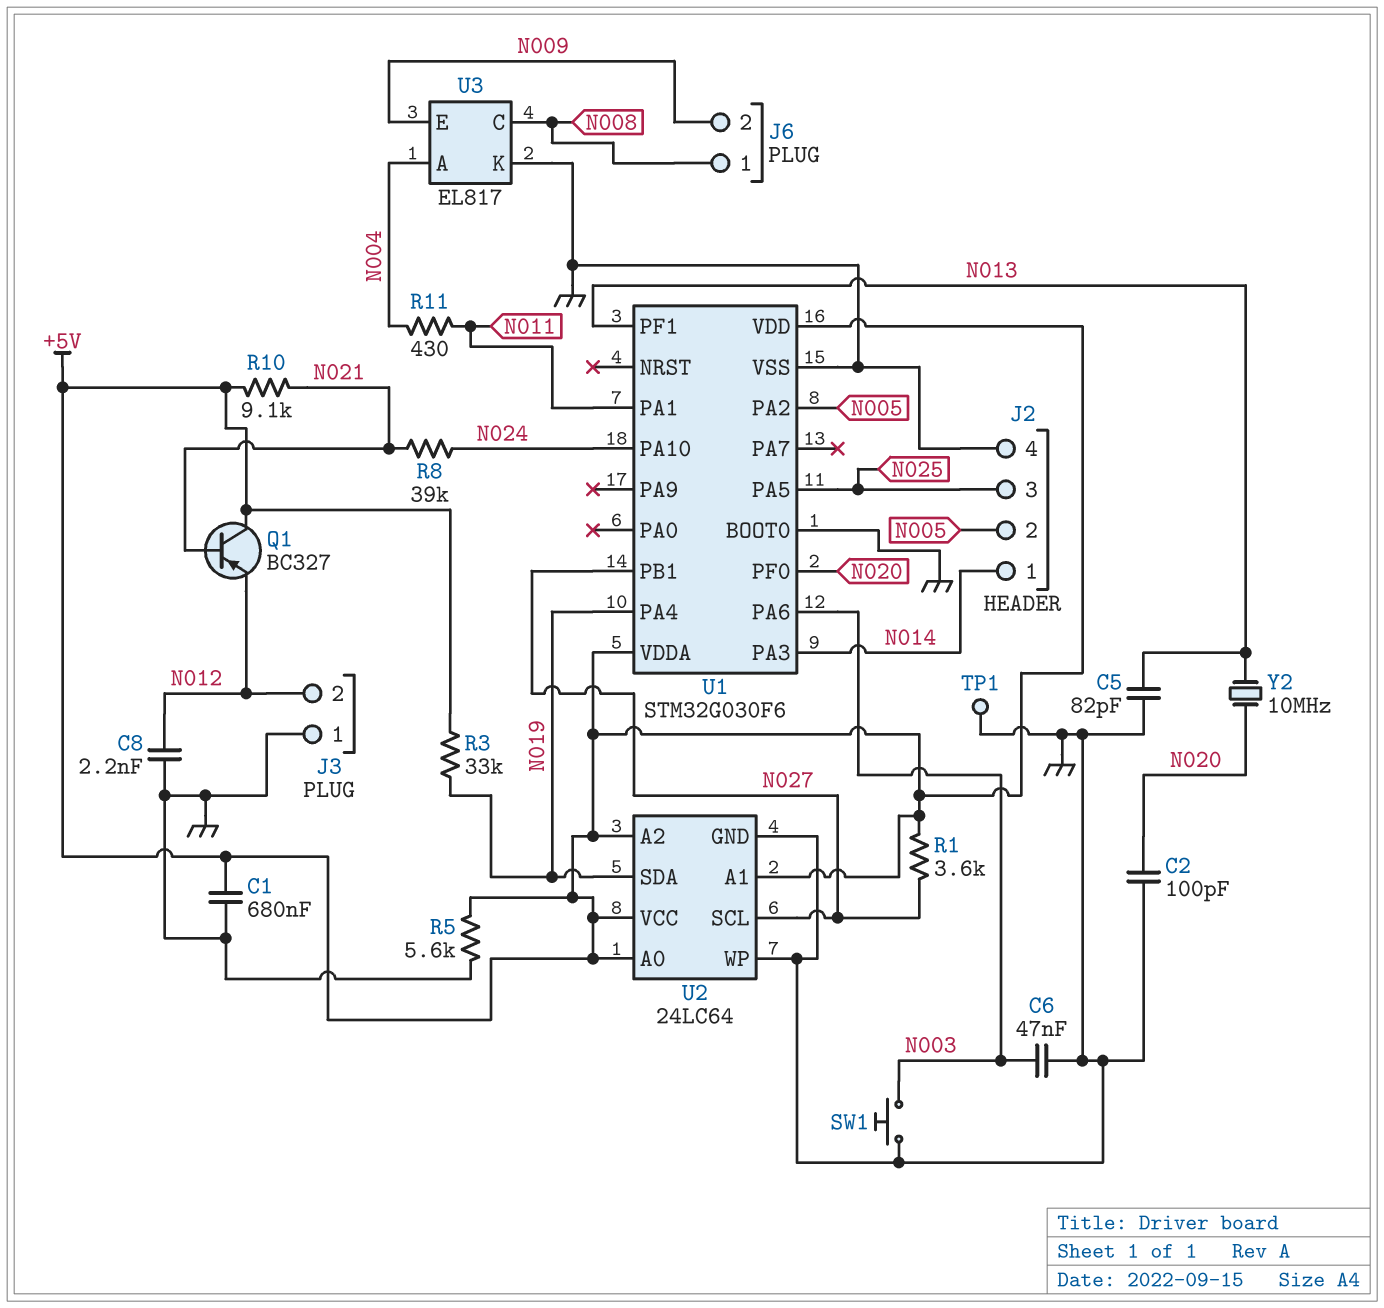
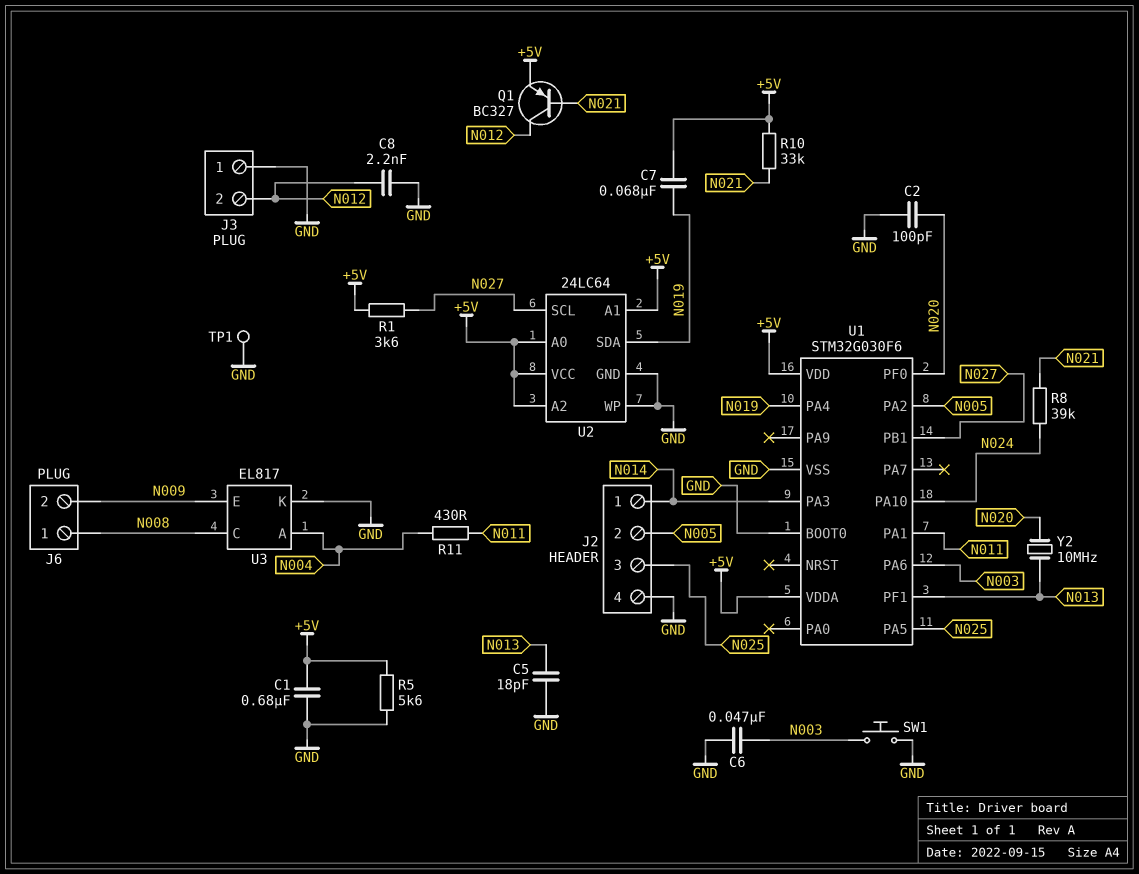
C5: 82pF (GND, N013) -> 18pF (GND, N013)
C7: none -> 68nF (+5V, N019)
Q1: PNP BC327 (B N021, C +5V, E N012) -> PNP BC327 (B N021, C N012, E +5V)
R3: 33k (+5V, N019) -> none
R10: 9.1k (+5V, N021) -> 33k (+5V, N021)

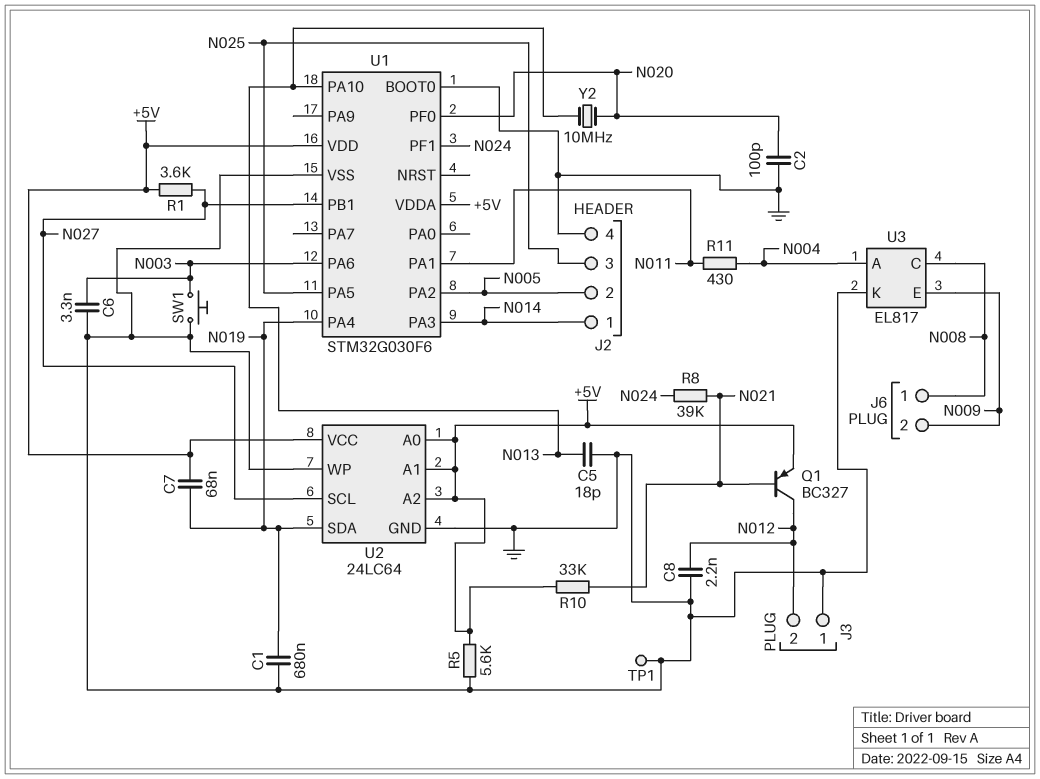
C1: 680nF (+5V, GND) -> 680nF (GND, N019)
C6: 47nF (GND, N003) -> 3.3nF (GND, N003)
U1 pin PA10: N024 -> N013
U1 pin PF1: N013 -> N024

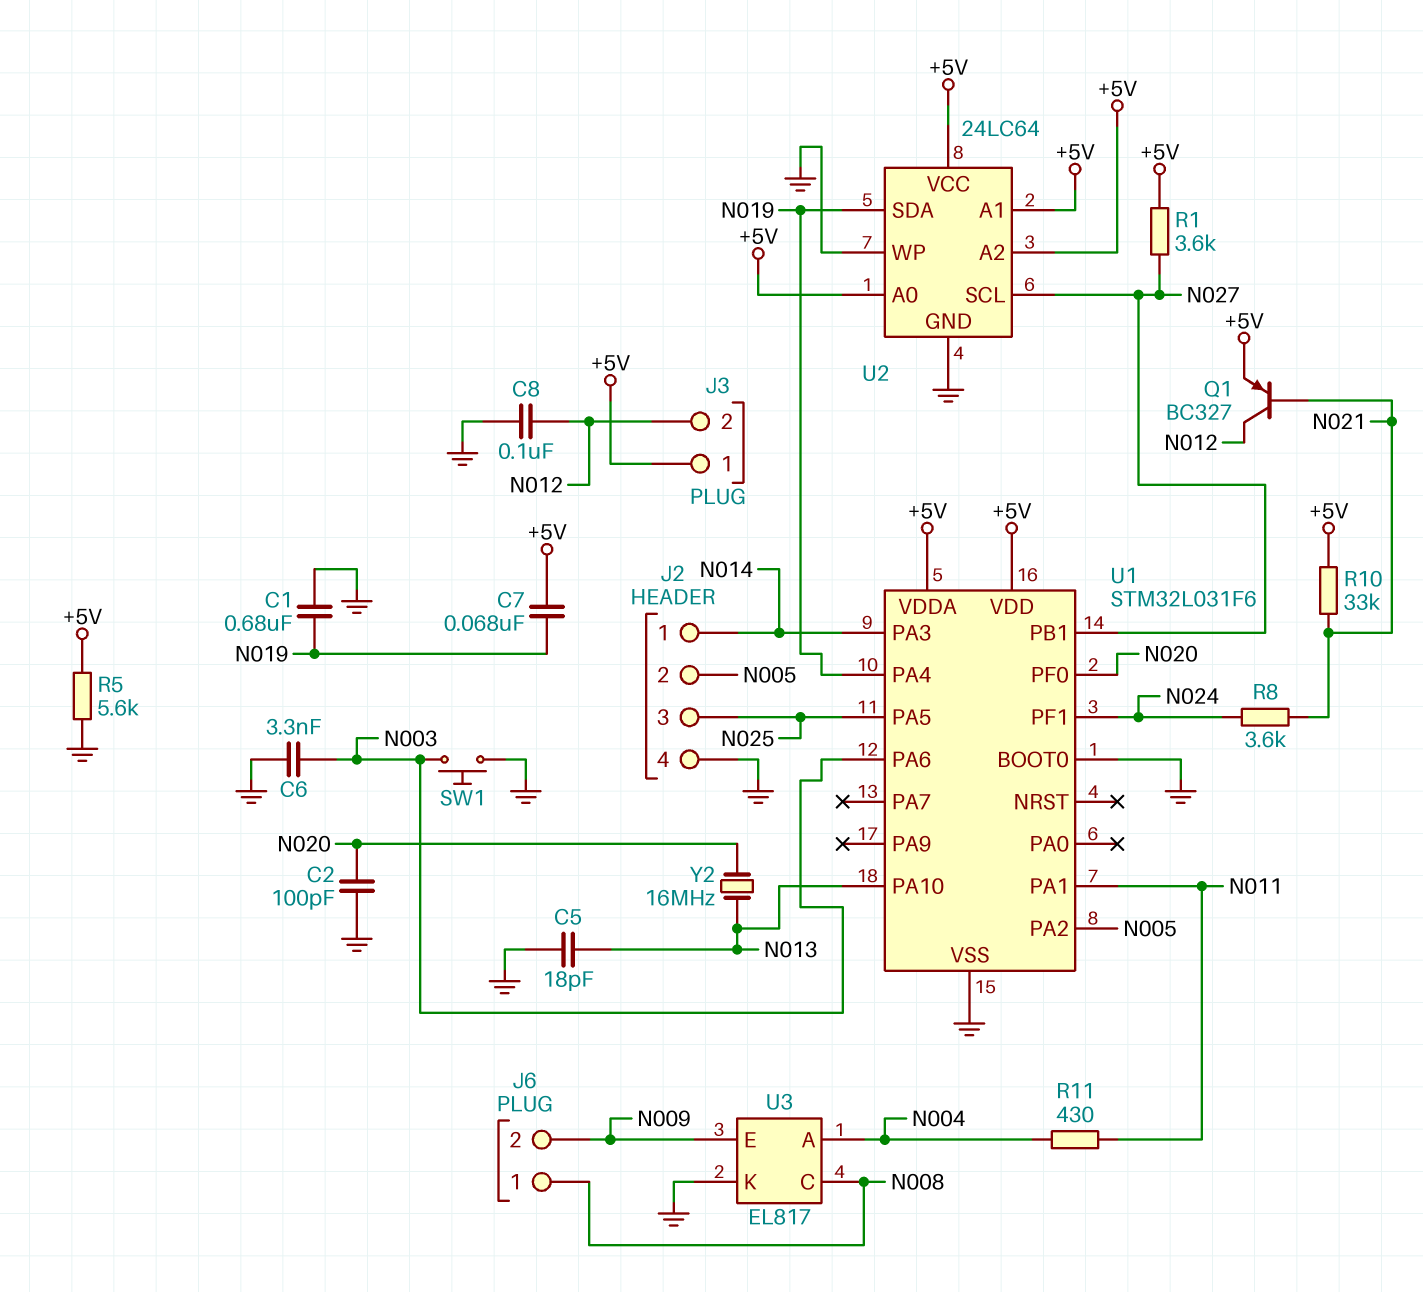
C8: 2.2nF (GND, N012) -> 100nF (GND, N012)
J3 pin 1: GND -> +5V
R8: 39k (N021, N024) -> 3.6k (N021, N024)
TP1: test point (GND) -> none
U1: STM32G030F6 -> STM32L031F6
Y2: 10MHz (N013, N020) -> 16MHz (N013, N020)

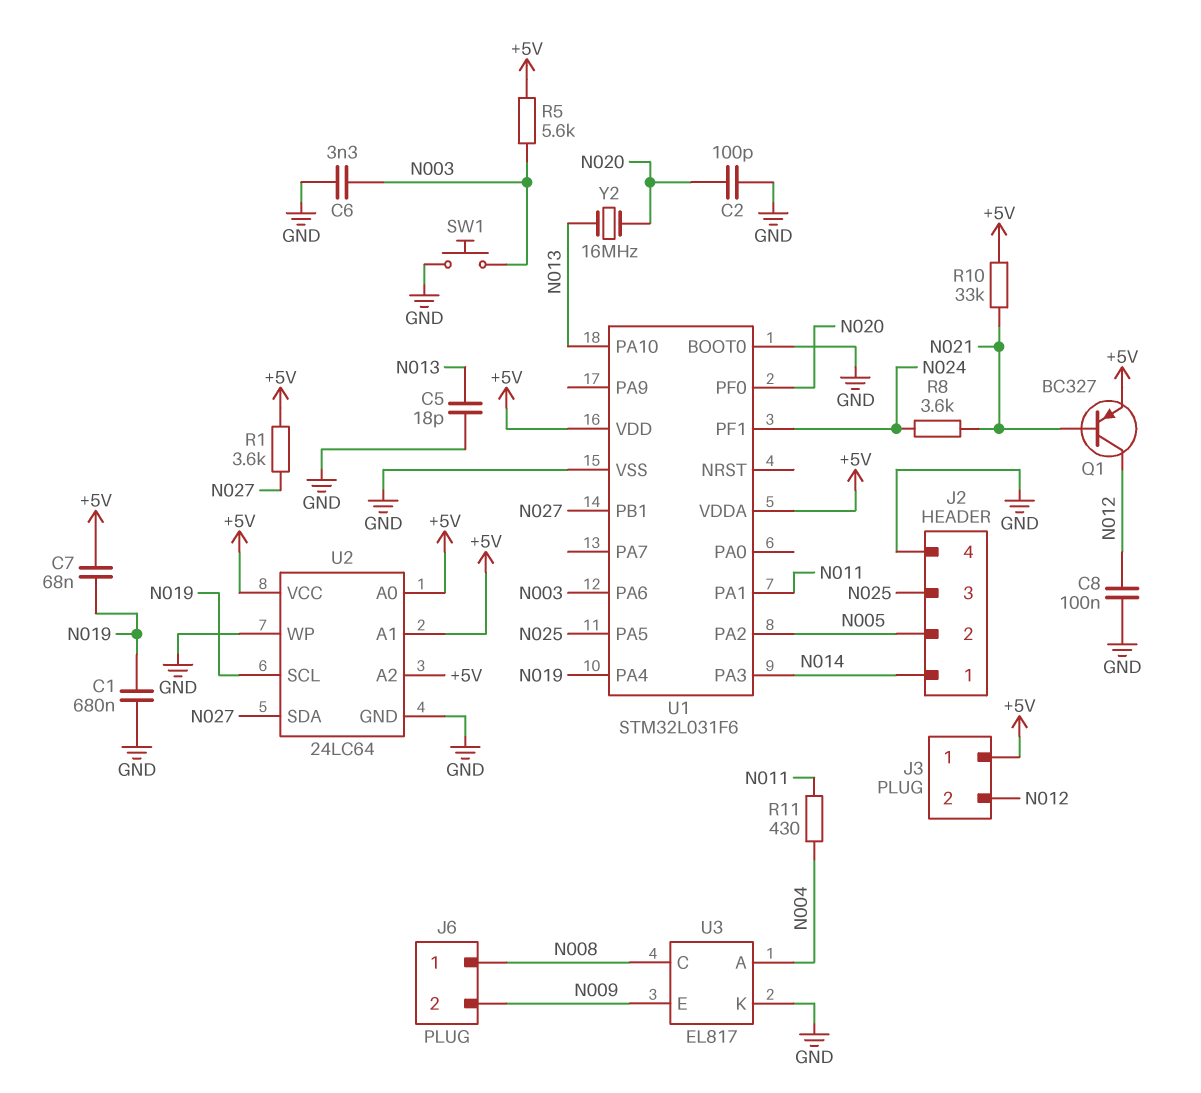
R5: 5.6k (+5V, GND) -> 5.6k (+5V, N003)
U2 pin SCL: N027 -> N019
U2 pin SDA: N019 -> N027

